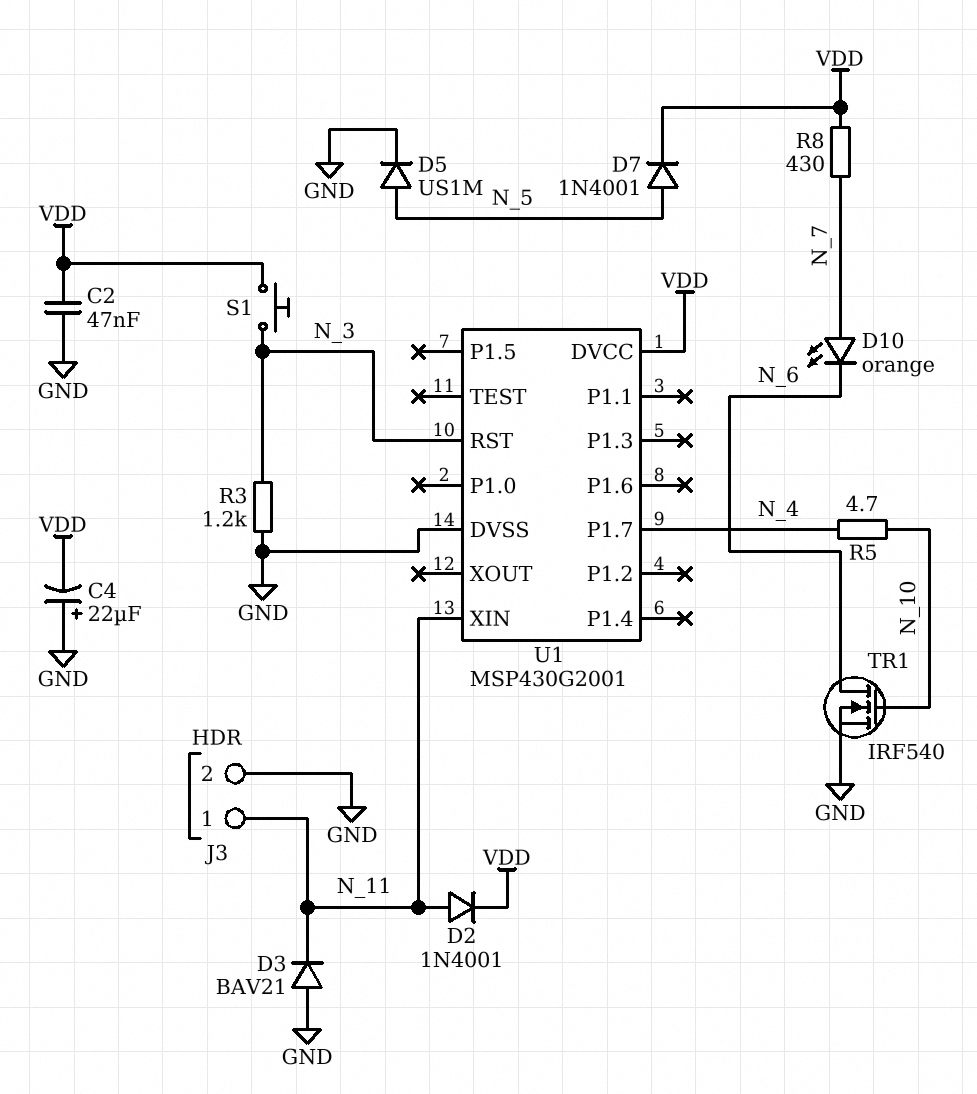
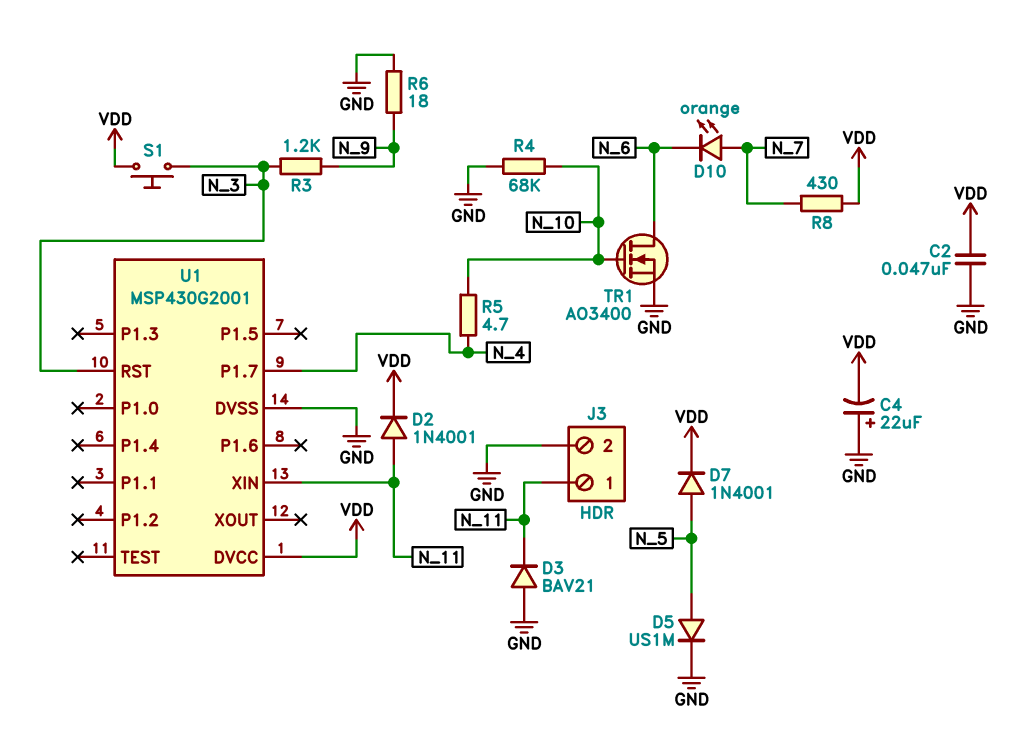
R3: 1.2k (GND, N_3) -> 1.2k (N_3, N_9)
R4: none -> 68k (GND, N_10)
R6: none -> 18 (GND, N_9)
TR1: NMOS IRF540 (G N_10, D N_6, S GND) -> NMOS AO3400 (G N_10, D N_6, S GND)

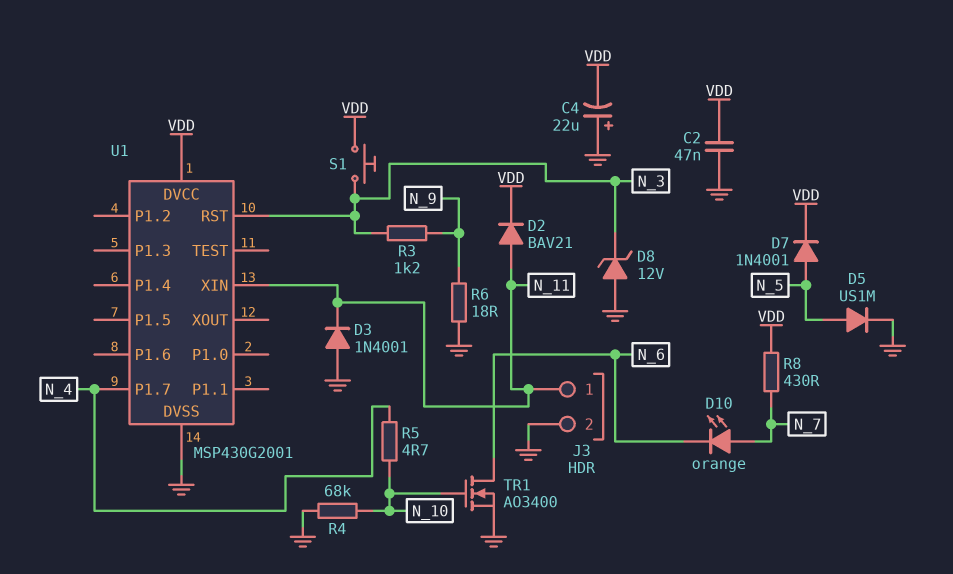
D2: diode 1N4001 (A N_11, K VDD) -> diode BAV21 (A N_11, K VDD)
D3: diode BAV21 (A GND, K N_11) -> diode 1N4001 (A GND, K N_11)
D8: none -> zener 12V (A GND, K N_3)

